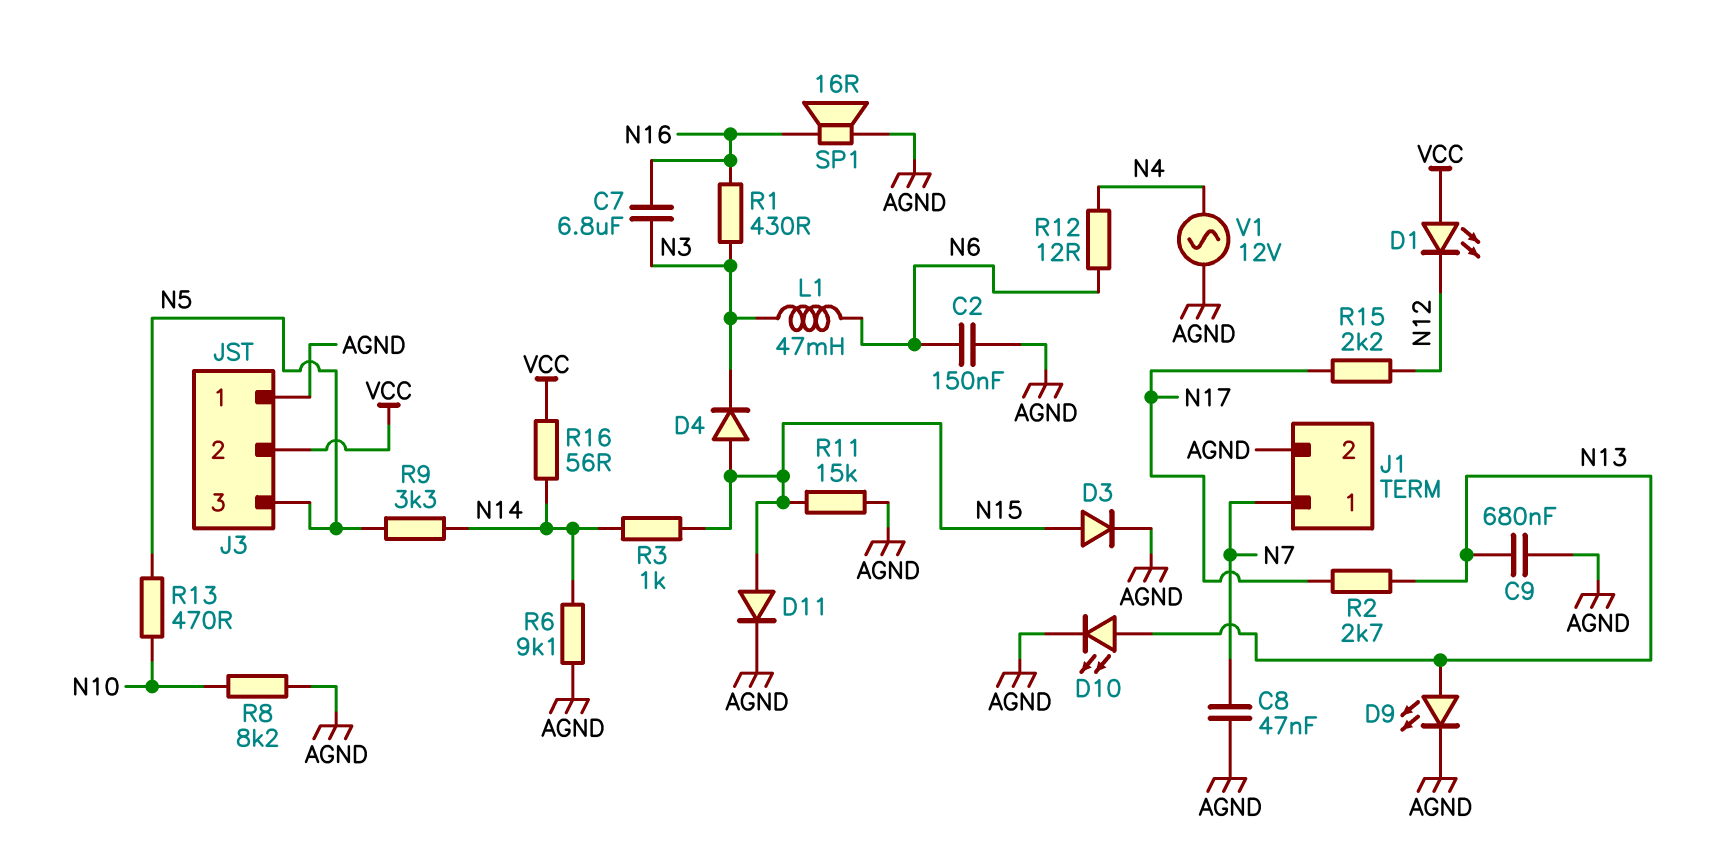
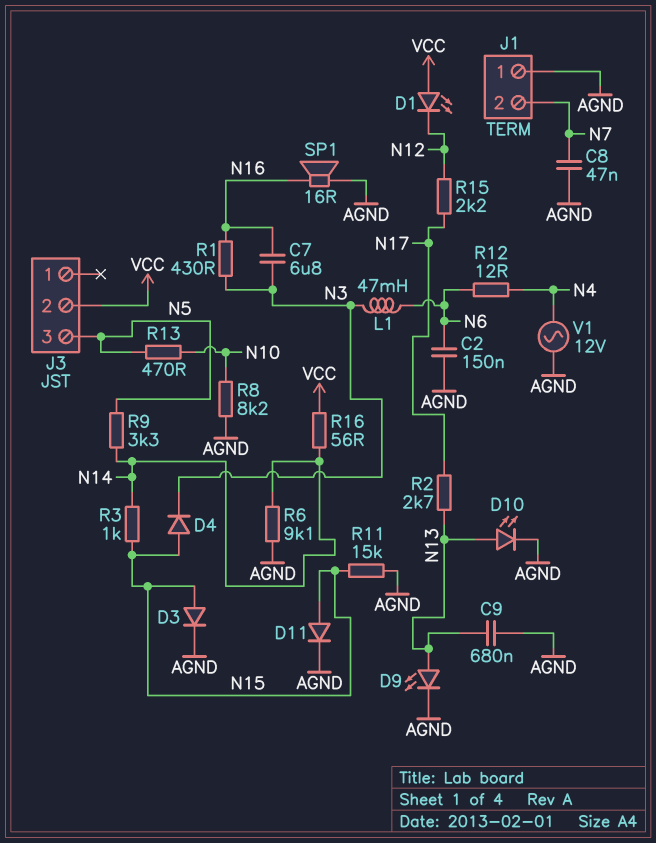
J1 pin 1: N7 -> AGND
J1 pin 2: AGND -> N7
J3 pin 1: AGND -> none

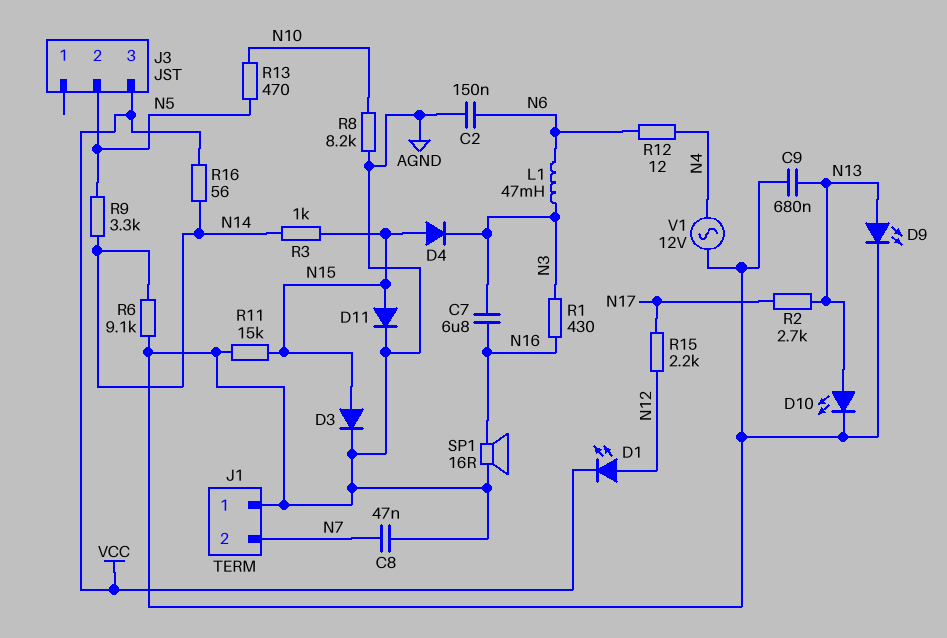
D1: LED (A VCC, K N12) -> LED (A N12, K VCC)
J3 pin 2: VCC -> N5
J3 pin 3: N5 -> VCC

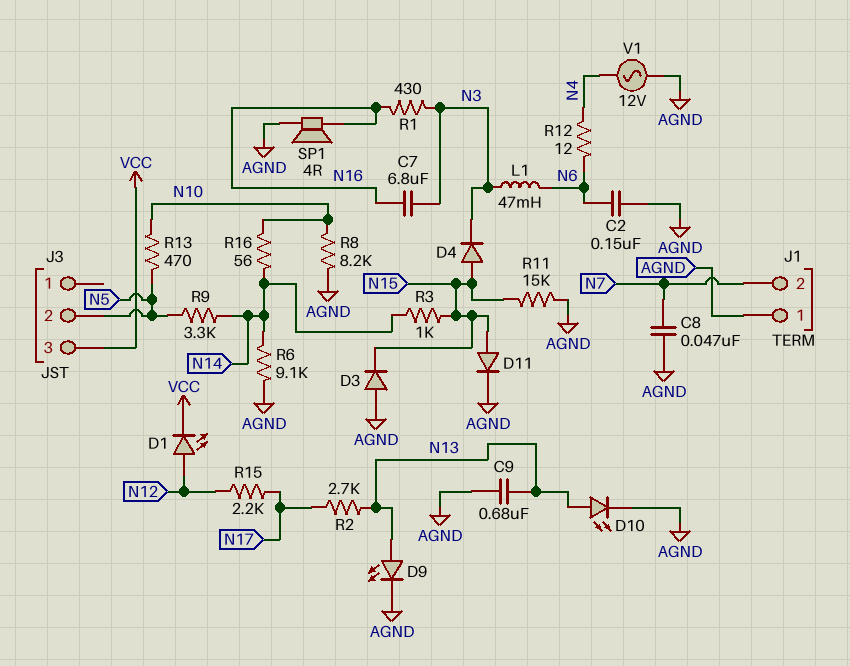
D3: diode (A N15, K AGND) -> diode (A AGND, K N15)
R16: 56 (N14, VCC) -> 56 (N10, N14)
SP1: speaker 16R (AGND, N16) -> speaker 4R (AGND, N16)

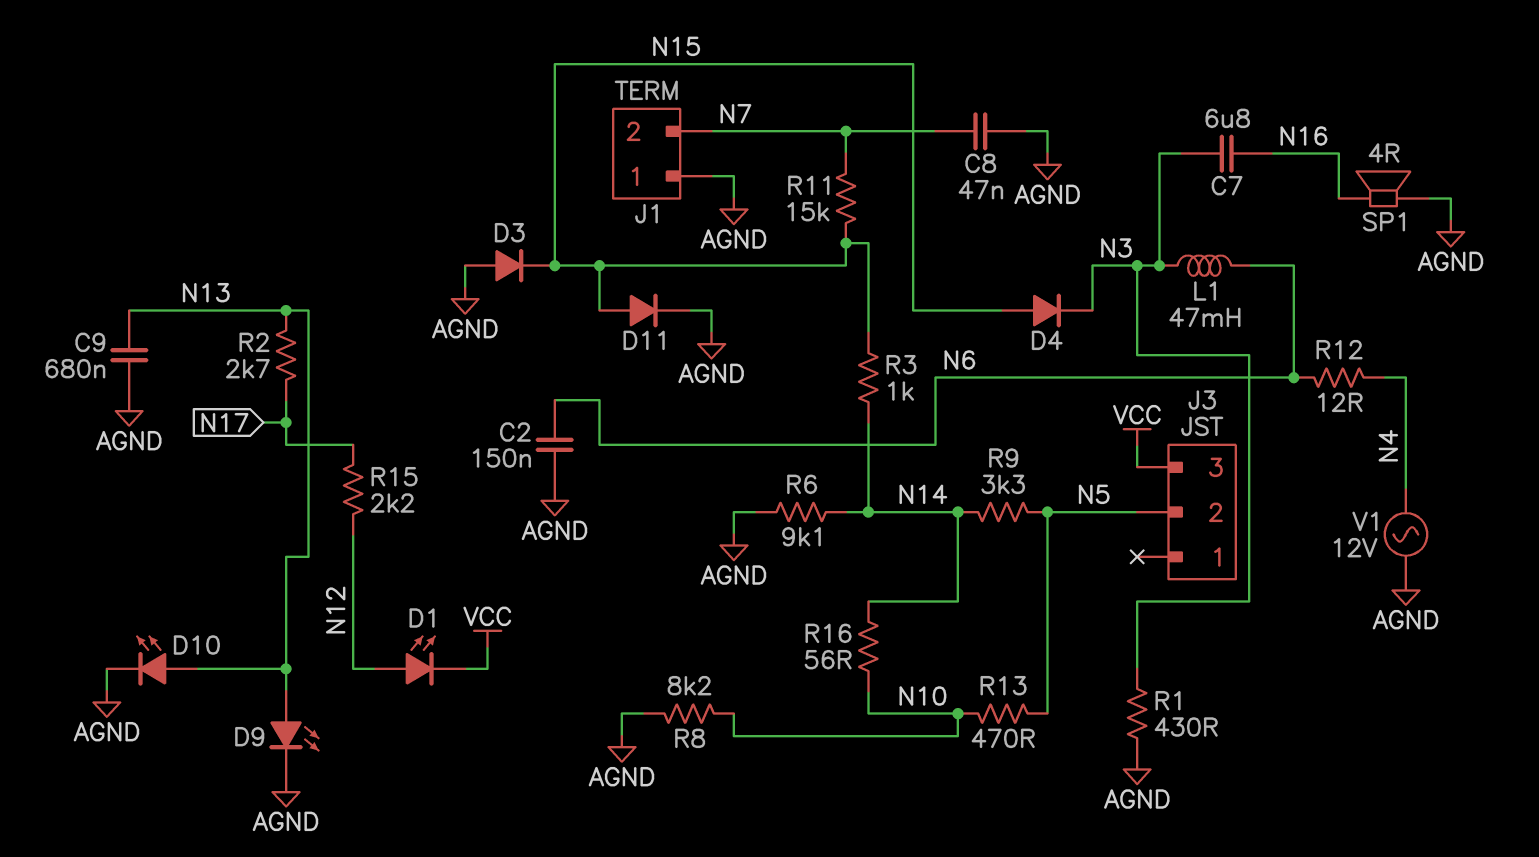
R1: 430 (N3, N16) -> 430 (AGND, N3)
R11: 15k (AGND, N15) -> 15k (N7, N15)

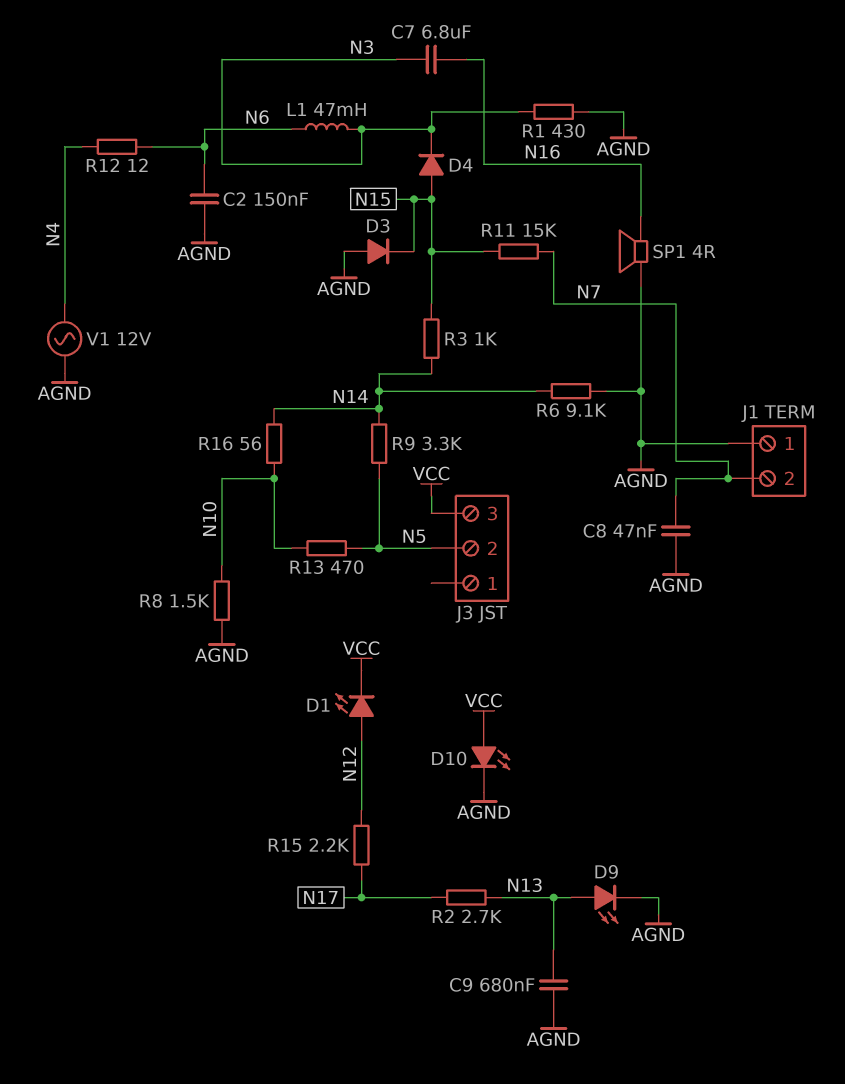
D10: LED (A N13, K AGND) -> LED (A VCC, K AGND)
D11: diode (A N15, K AGND) -> none
R8: 8.2k (AGND, N10) -> 1.5k (AGND, N10)

